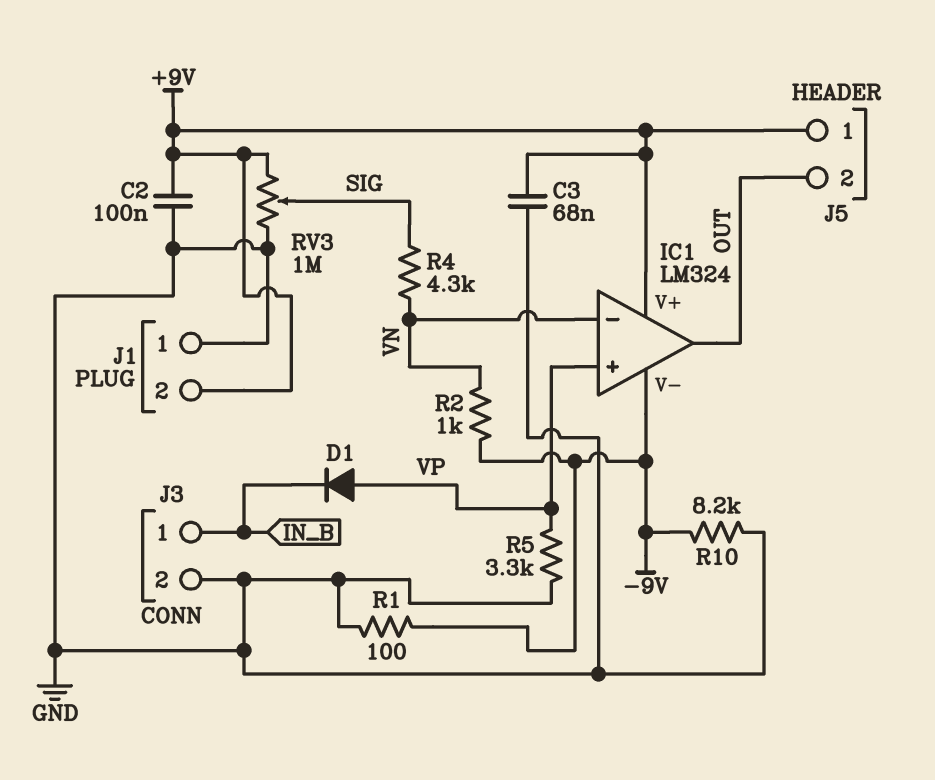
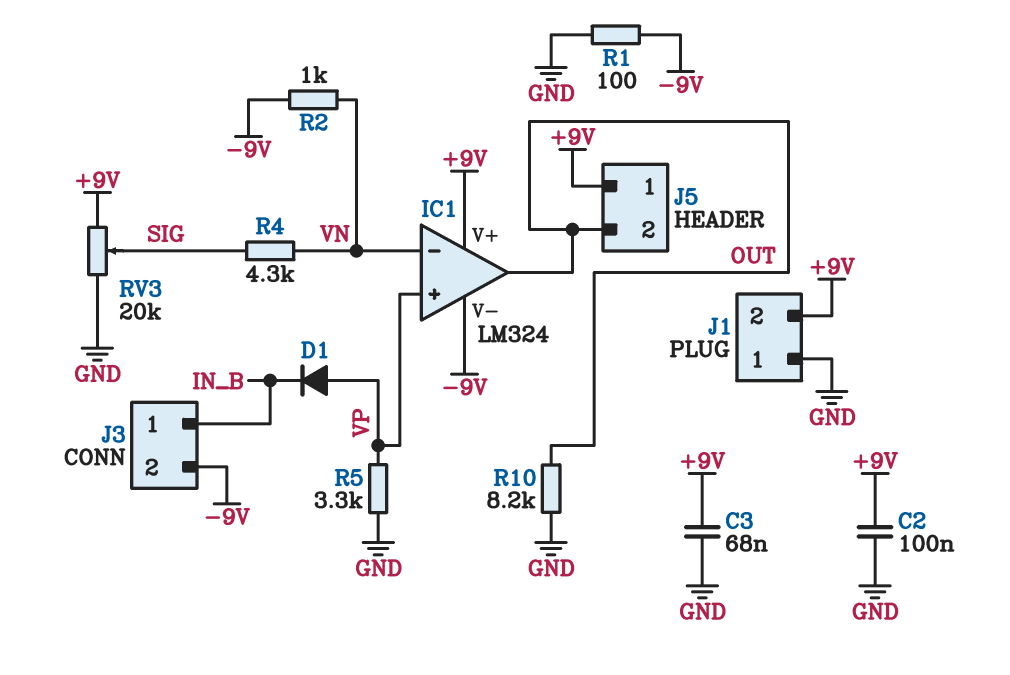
J3 pin 2: GND -> -9V
R10: 8.2k (-9V, GND) -> 8.2k (GND, OUT)
RV3: 1M (+9V, GND, wiper SIG) -> 20k (+9V, GND, wiper SIG)

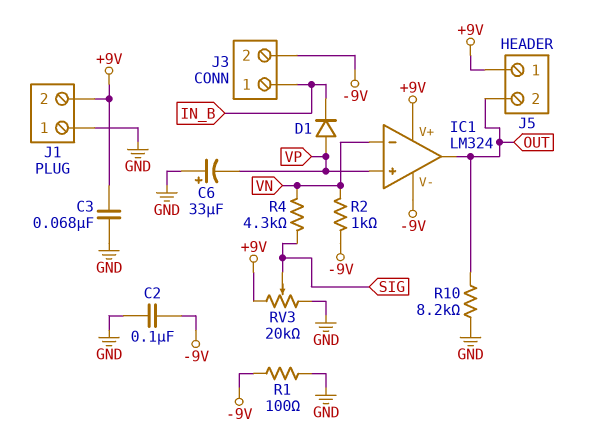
C2: 100nF (+9V, GND) -> 100nF (-9V, GND)
C6: none -> 33uF (plus GND, minus VP)
R5: 3.3k (GND, VP) -> none

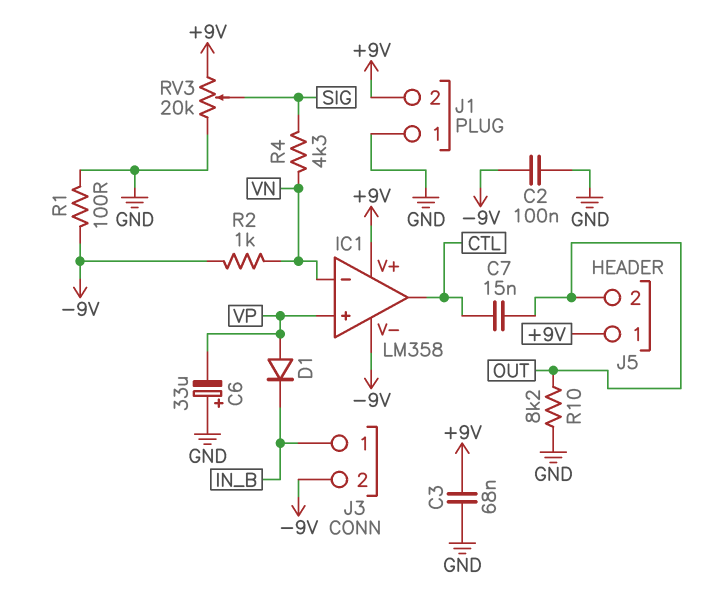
C7: none -> 15nF (CTL, OUT)
IC1: LM324 -> LM358
IC1 pin out: OUT -> CTL

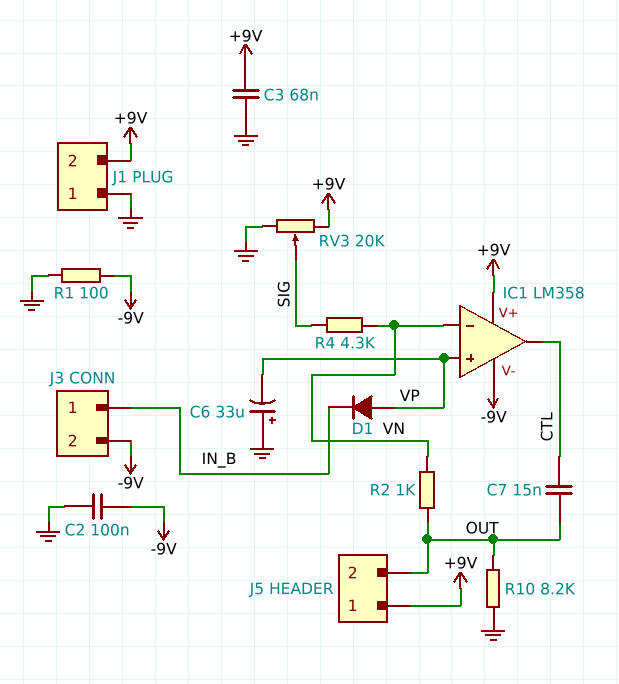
R2: 1k (-9V, VN) -> 1k (OUT, VN)

